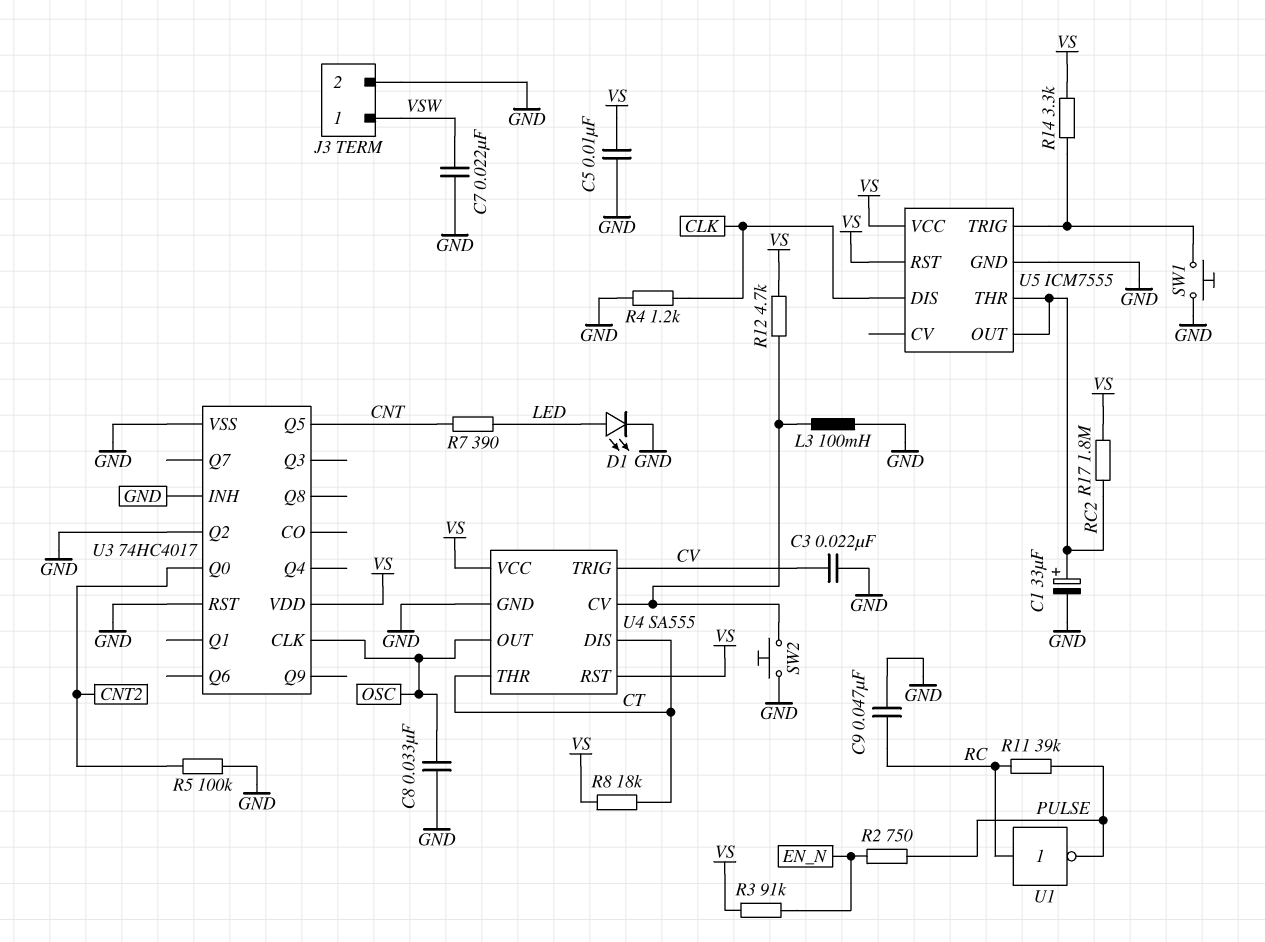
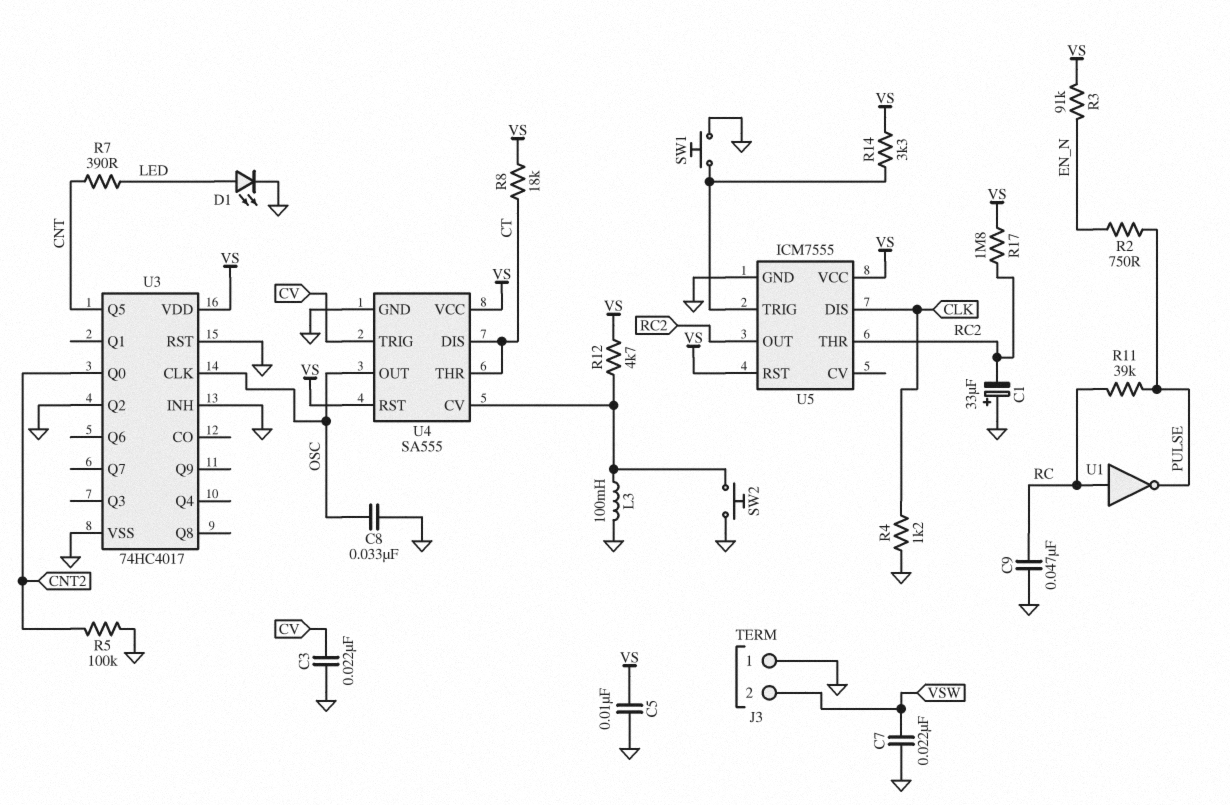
C1: 33uF (plus RC2, minus GND) -> 33uF (plus GND, minus RC2)
J3 pin 1: VSW -> GND
J3 pin 2: GND -> VSW

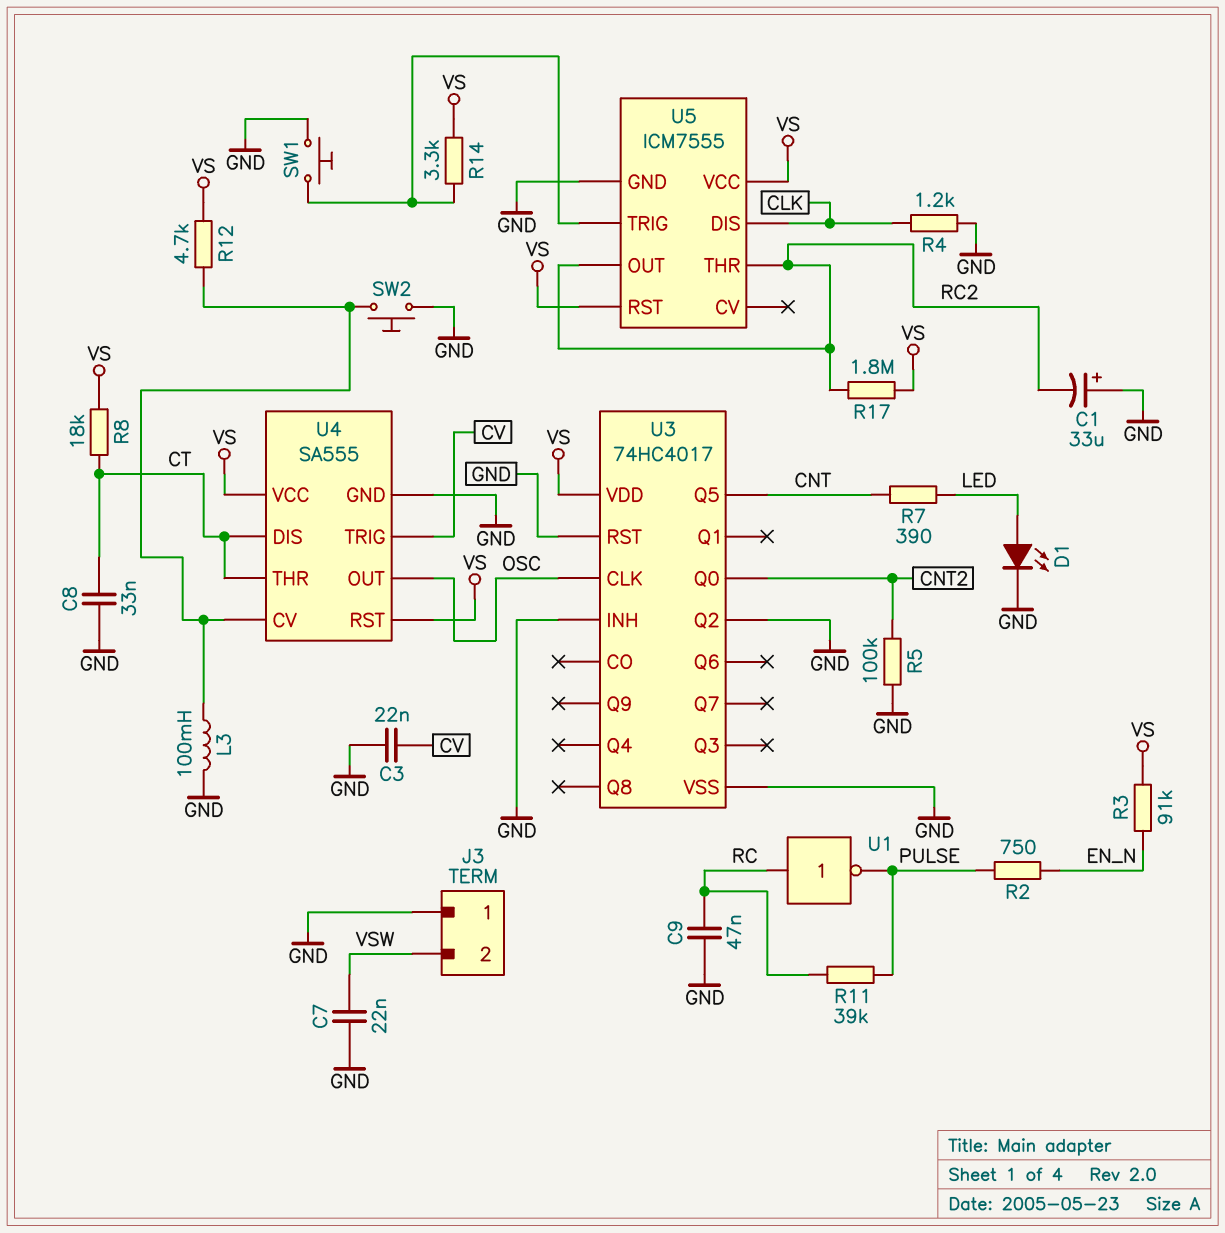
C5: 10nF (GND, VS) -> none
C8: 33nF (GND, OSC) -> 33nF (CT, GND)

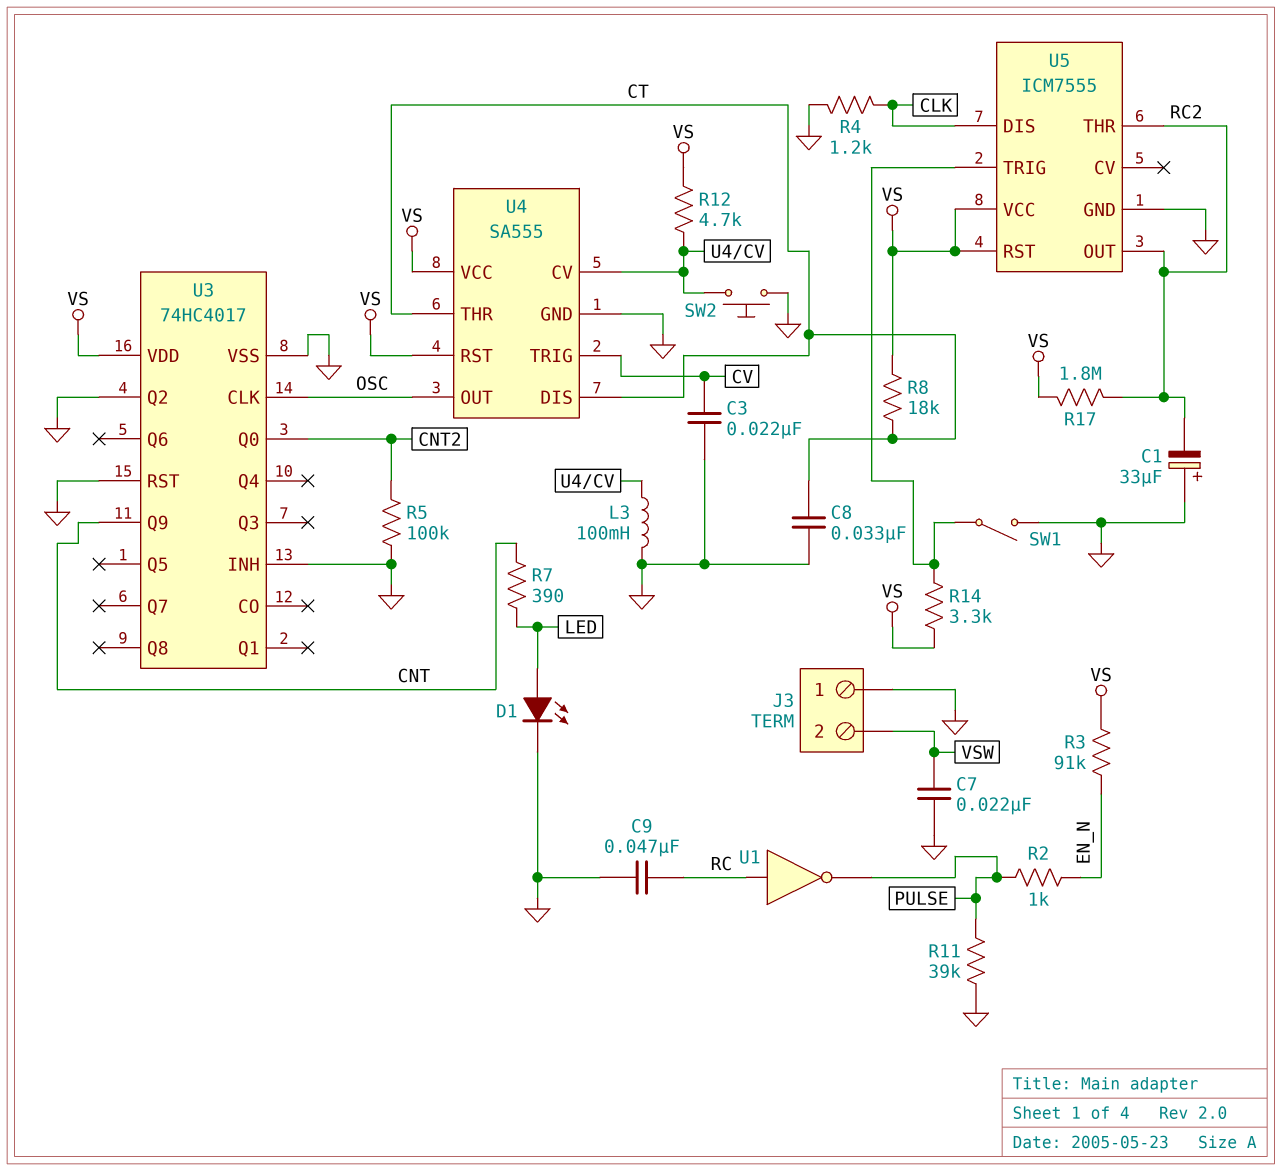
R2: 750 (EN_N, PULSE) -> 1k (EN_N, PULSE)
R11: 39k (PULSE, RC) -> 39k (GND, PULSE)
SW1: button (GND, U5/TRIG) -> switch (GND, U5/TRIG)
U3 pin Q5: CNT -> none
U3 pin Q9: none -> CNT

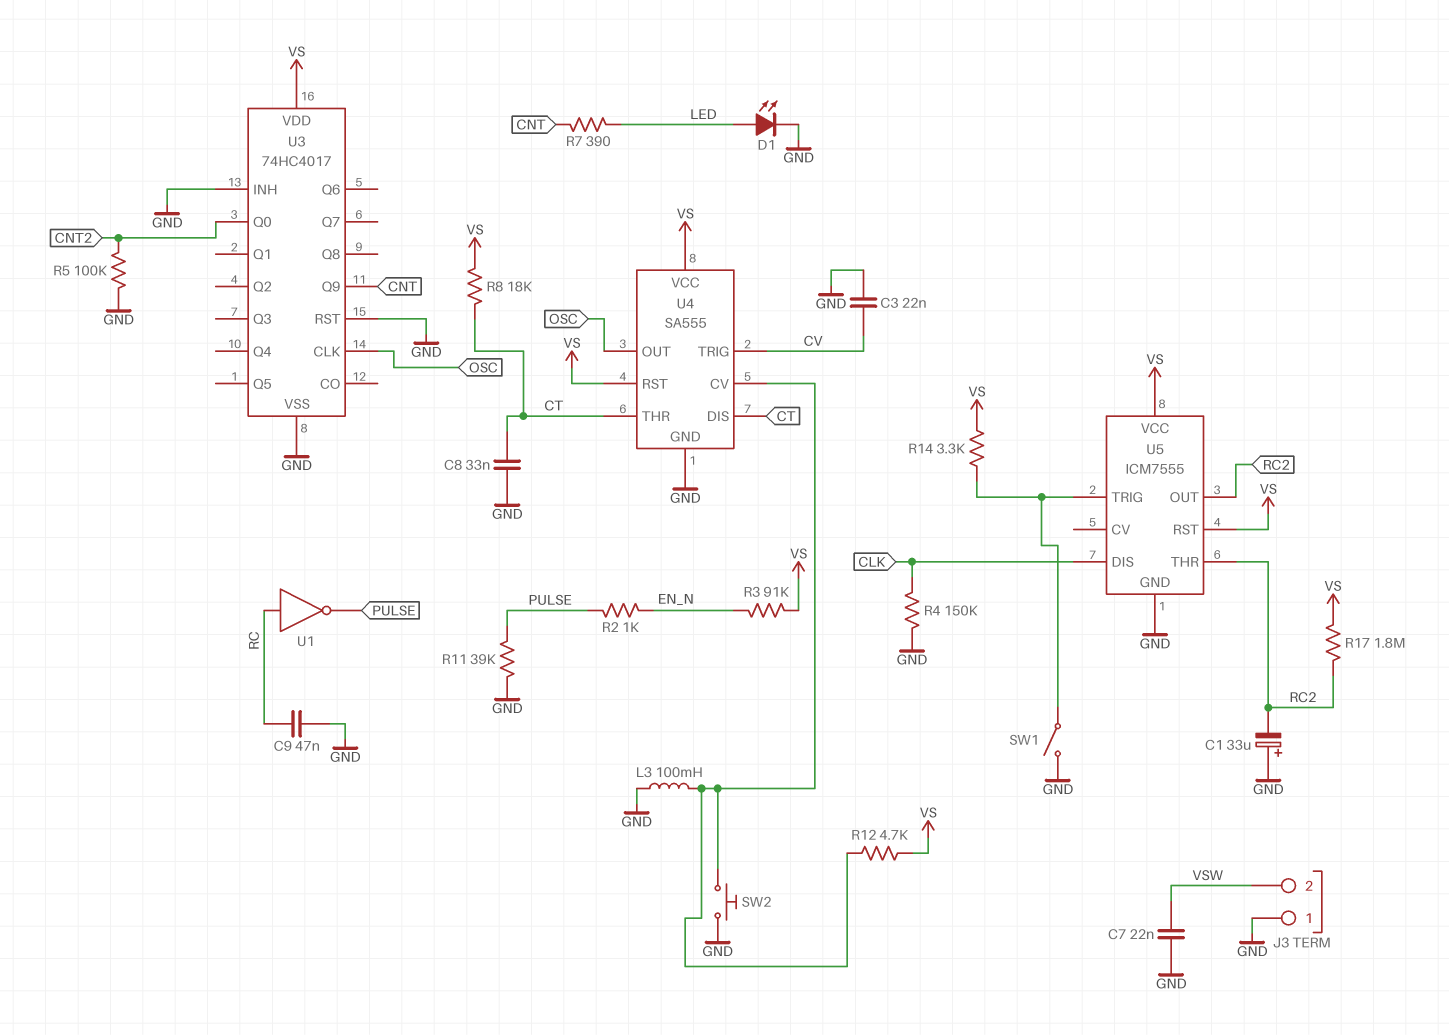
R4: 1.2k (CLK, GND) -> 150k (CLK, GND)
U3 pin Q2: GND -> none

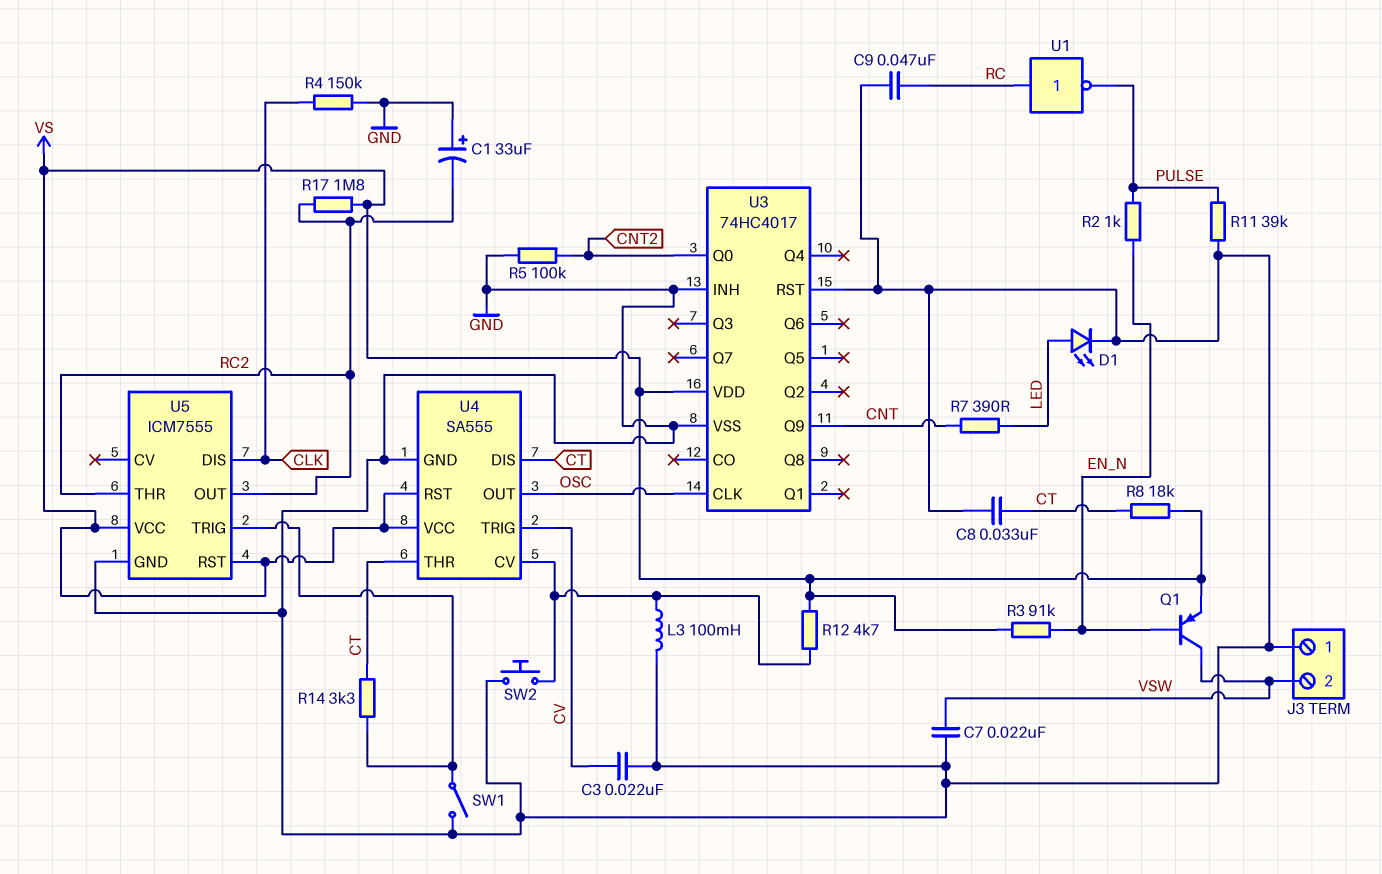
Q1: none -> PNP (B EN_N, C VSW, E VS)
R14: 3.3k (U5/TRIG, VS) -> 3.3k (CT, U5/TRIG)

